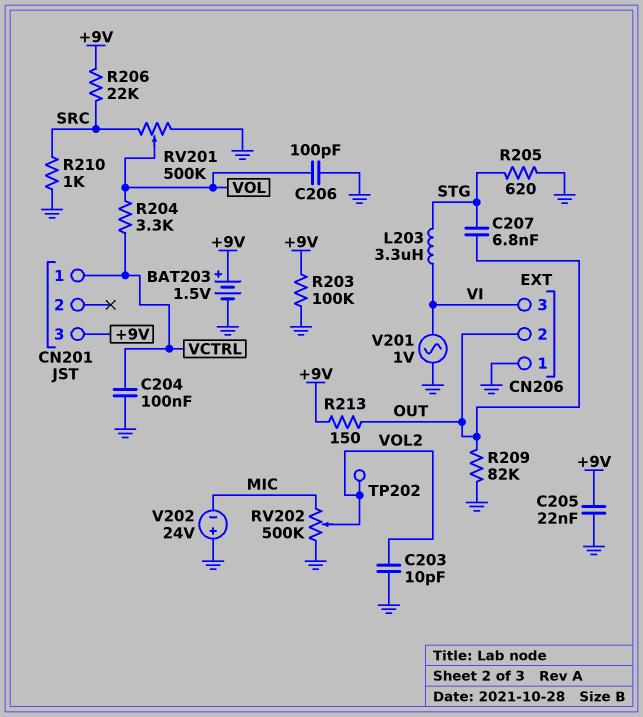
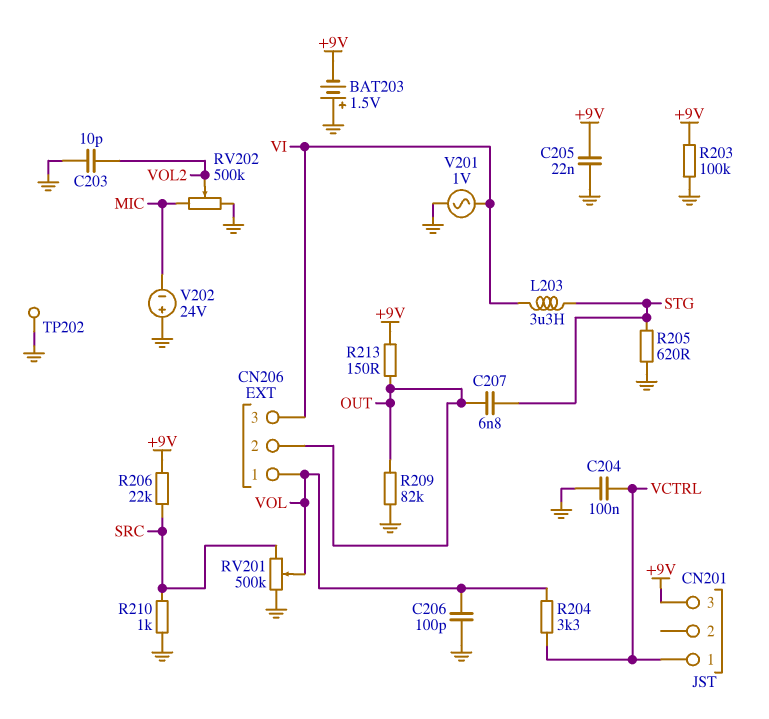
BAT203: 1.5V (plus +9V, minus GND) -> 1.5V (plus GND, minus +9V)
CN206 pin 1: GND -> VOL
TP202: test point (VOL2) -> test point (GND)

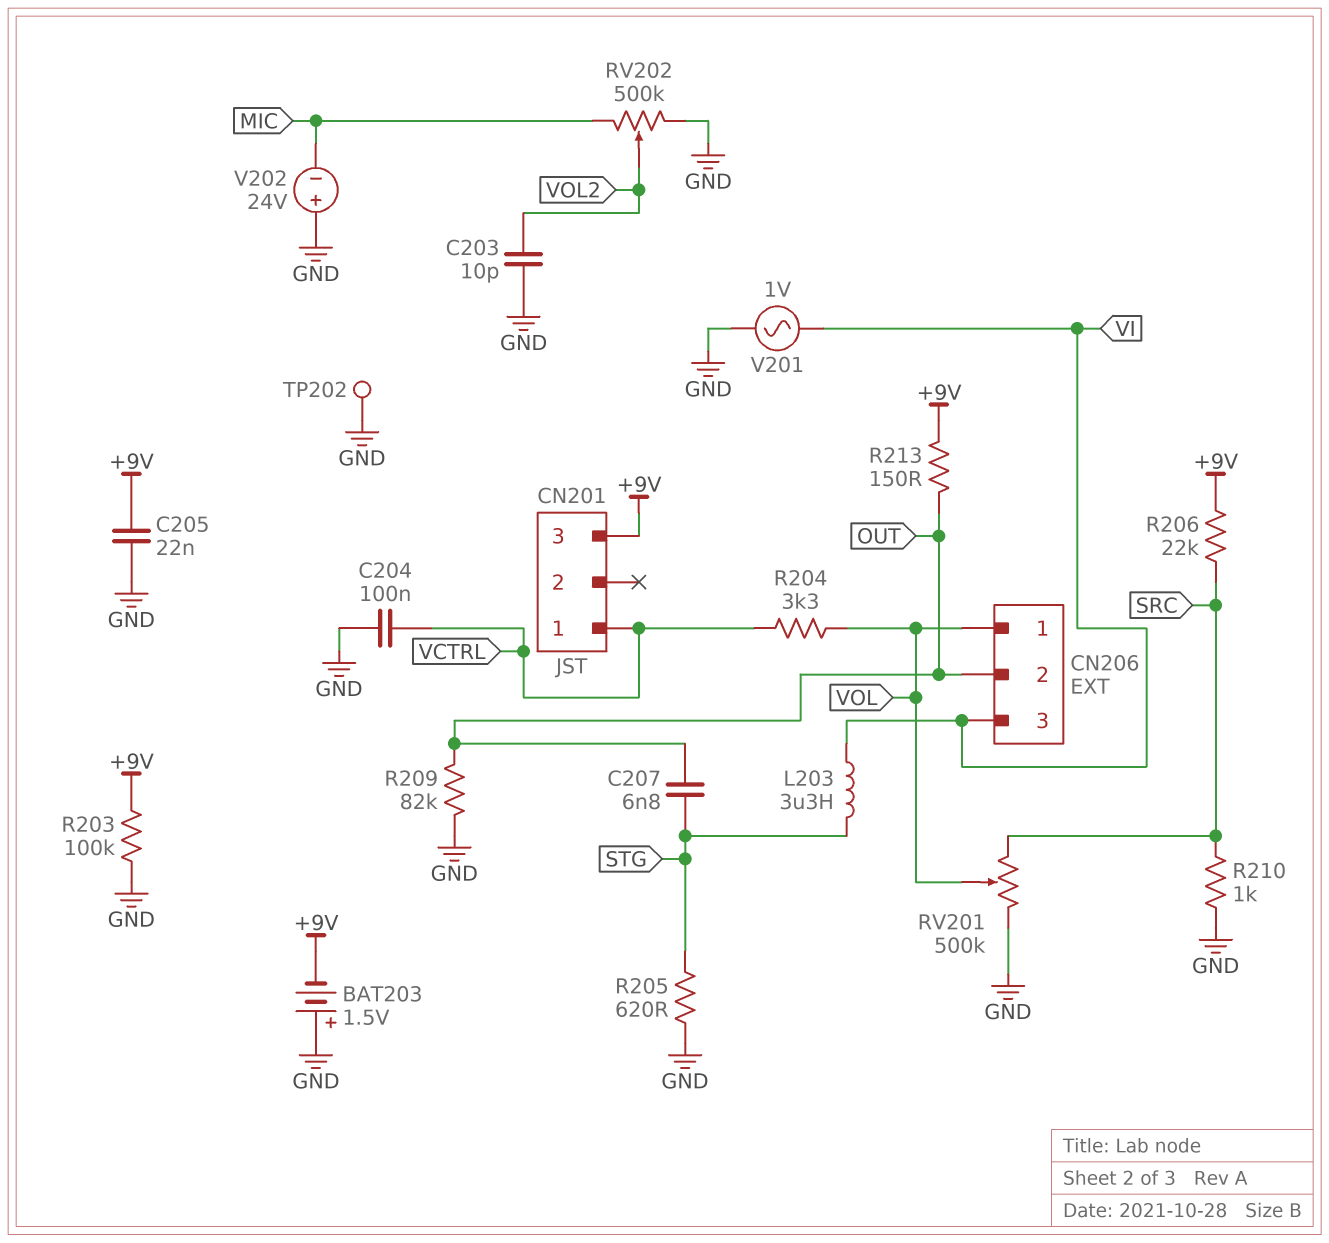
C206: 100pF (GND, VOL) -> none

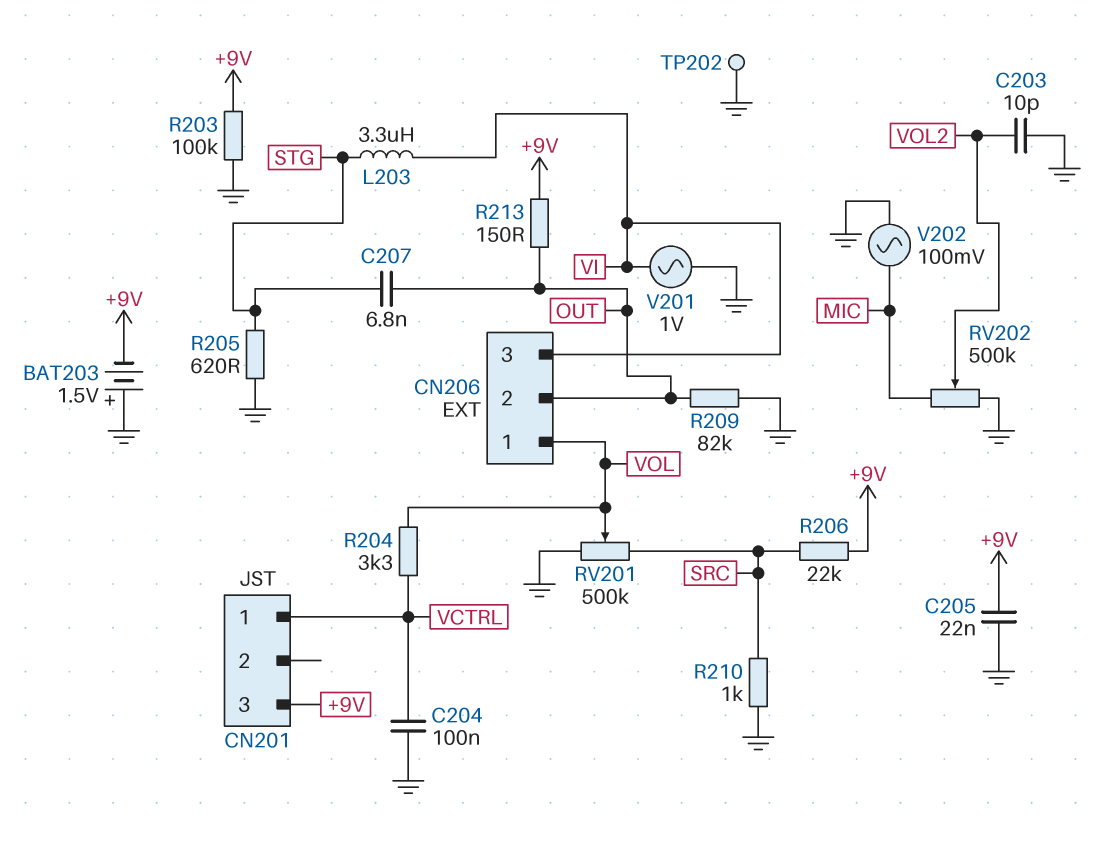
V202: 24V (plus GND, minus MIC) -> AC 100mV (GND, MIC)

